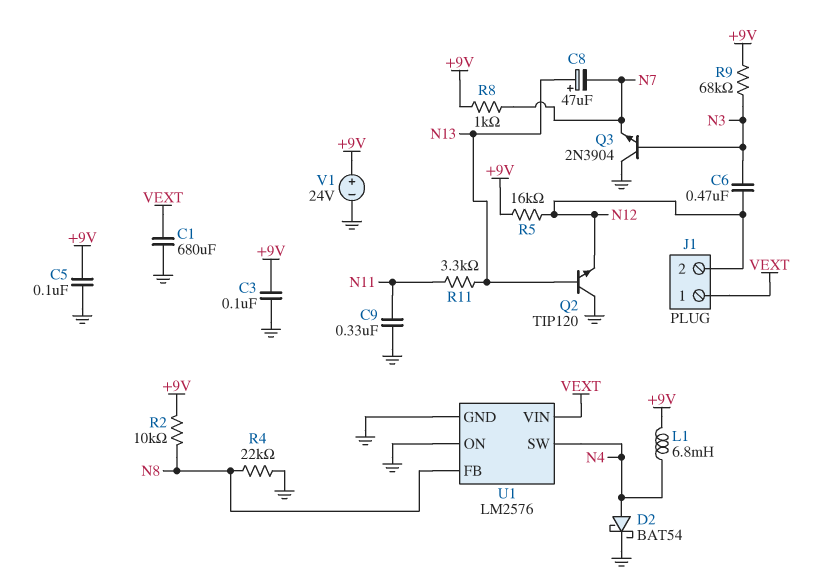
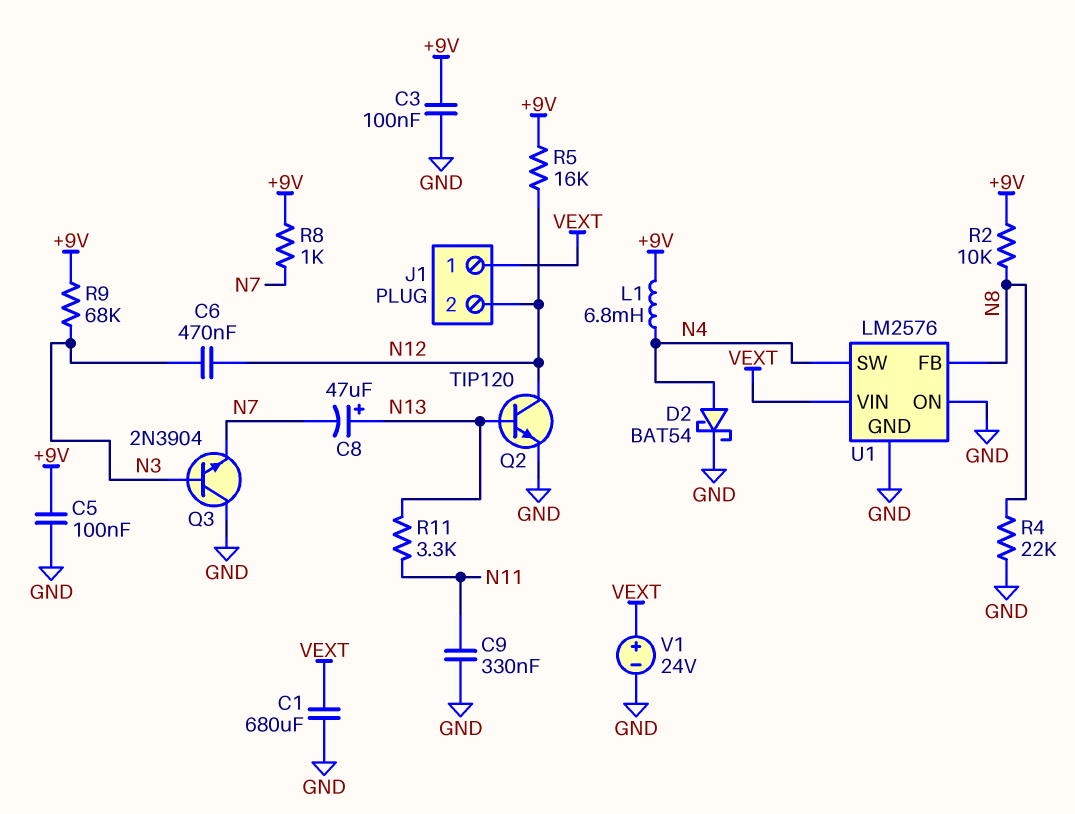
Q2: NPN TIP120 (B N13, C GND, E N12) -> NPN TIP120 (B N13, C N12, E GND)
V1: 24V (plus +9V, minus GND) -> 24V (plus VEXT, minus GND)

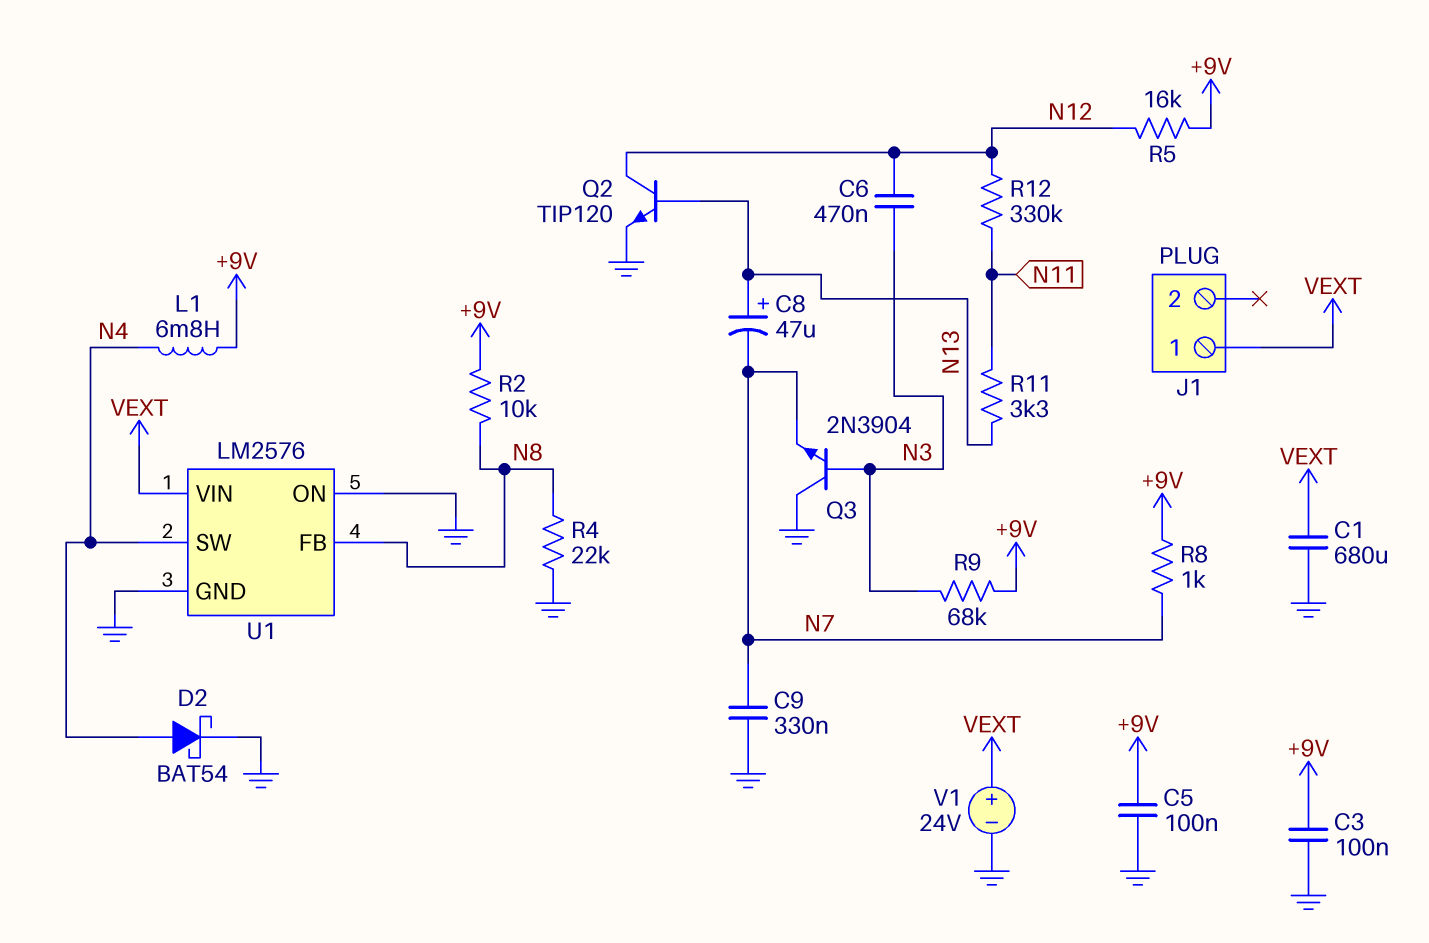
C9: 330nF (GND, N11) -> 330nF (GND, N7)
J1 pin 2: N12 -> none
R12: none -> 330k (N11, N12)

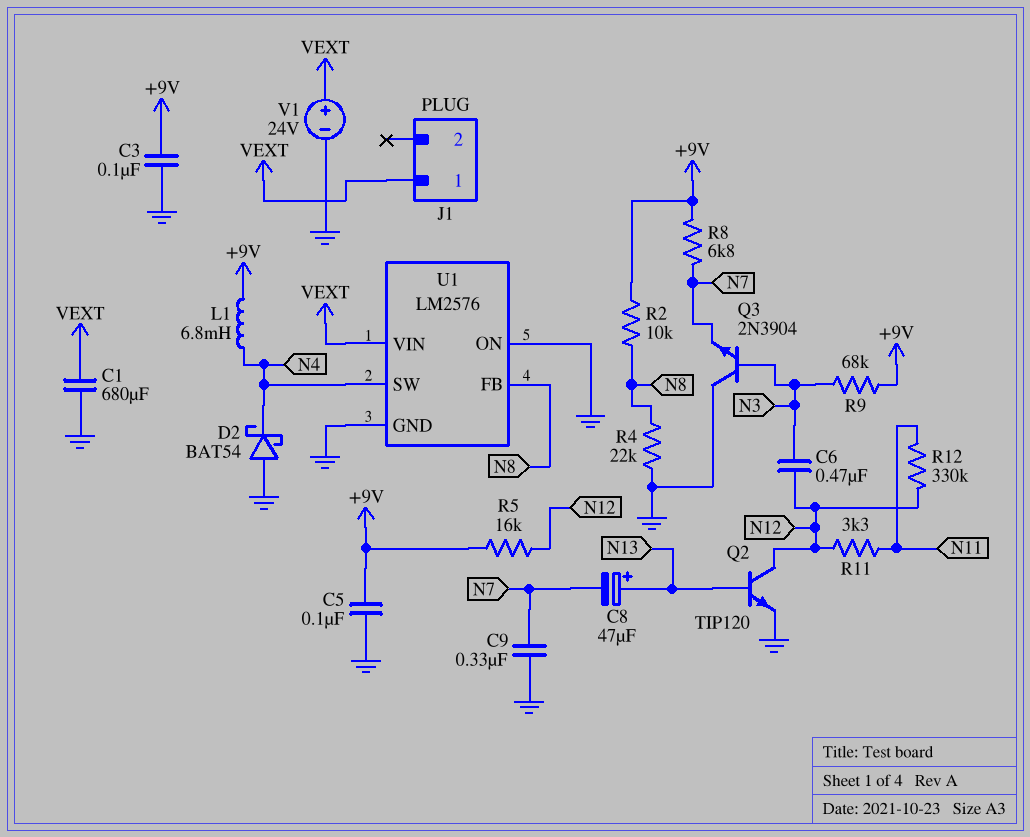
D2: schottky BAT54 (A N4, K GND) -> schottky BAT54 (A GND, K N4)
R8: 1k (+9V, N7) -> 6.8k (+9V, N7)
R11: 3.3k (N11, N13) -> 3.3k (N11, N12)

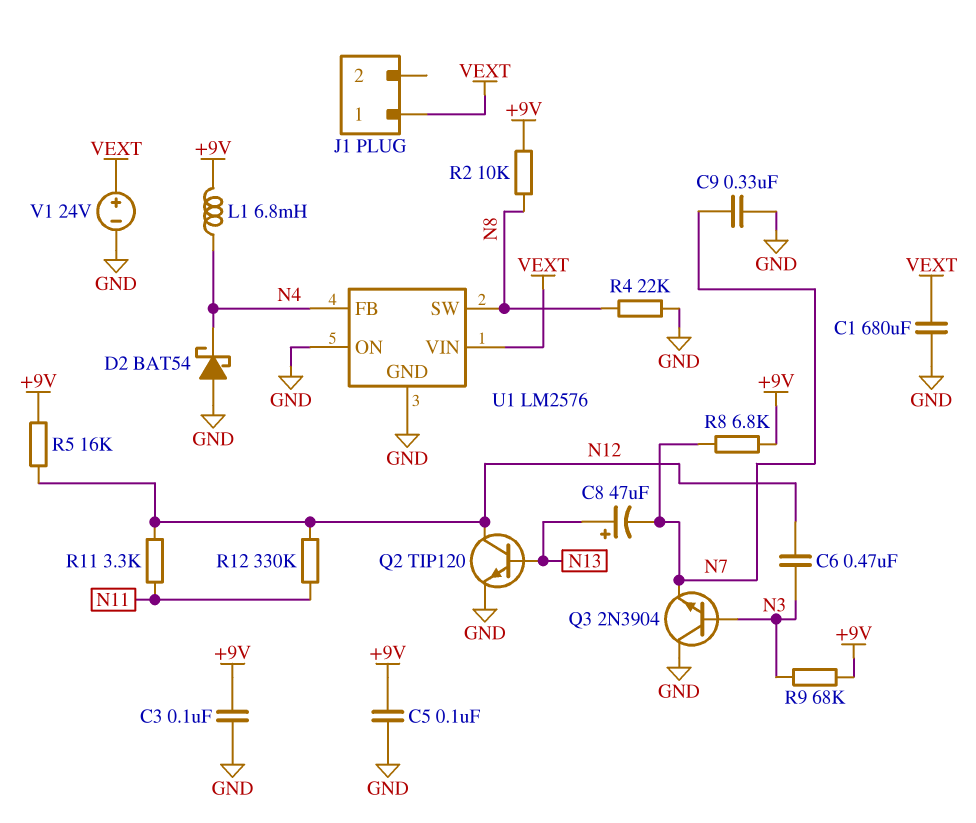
U1 pin FB: N8 -> N4
U1 pin SW: N4 -> N8

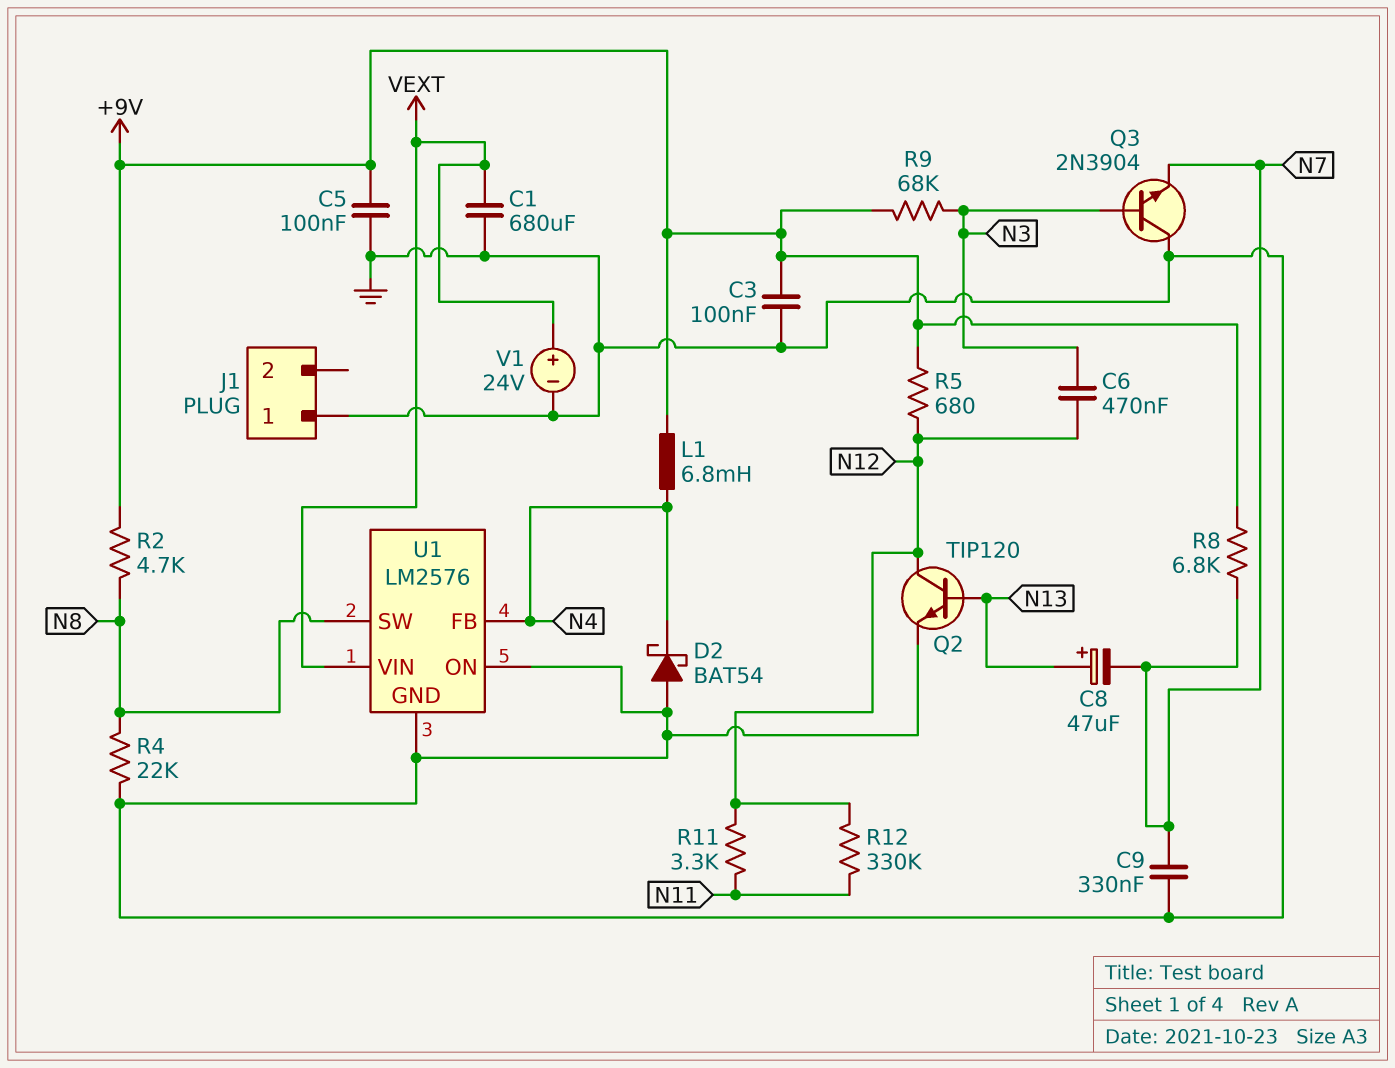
J1 pin 1: VEXT -> GND
R2: 10k (+9V, N8) -> 4.7k (+9V, N8)
R5: 16k (+9V, N12) -> 680 (+9V, N12)

